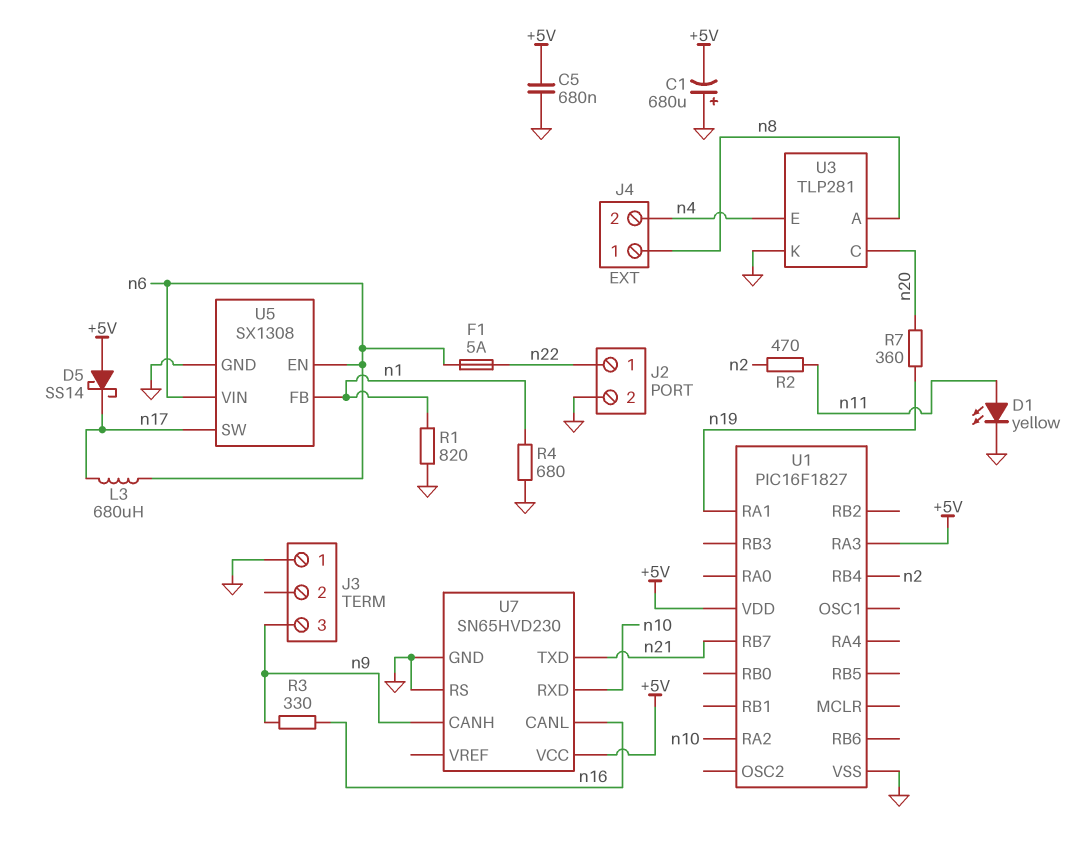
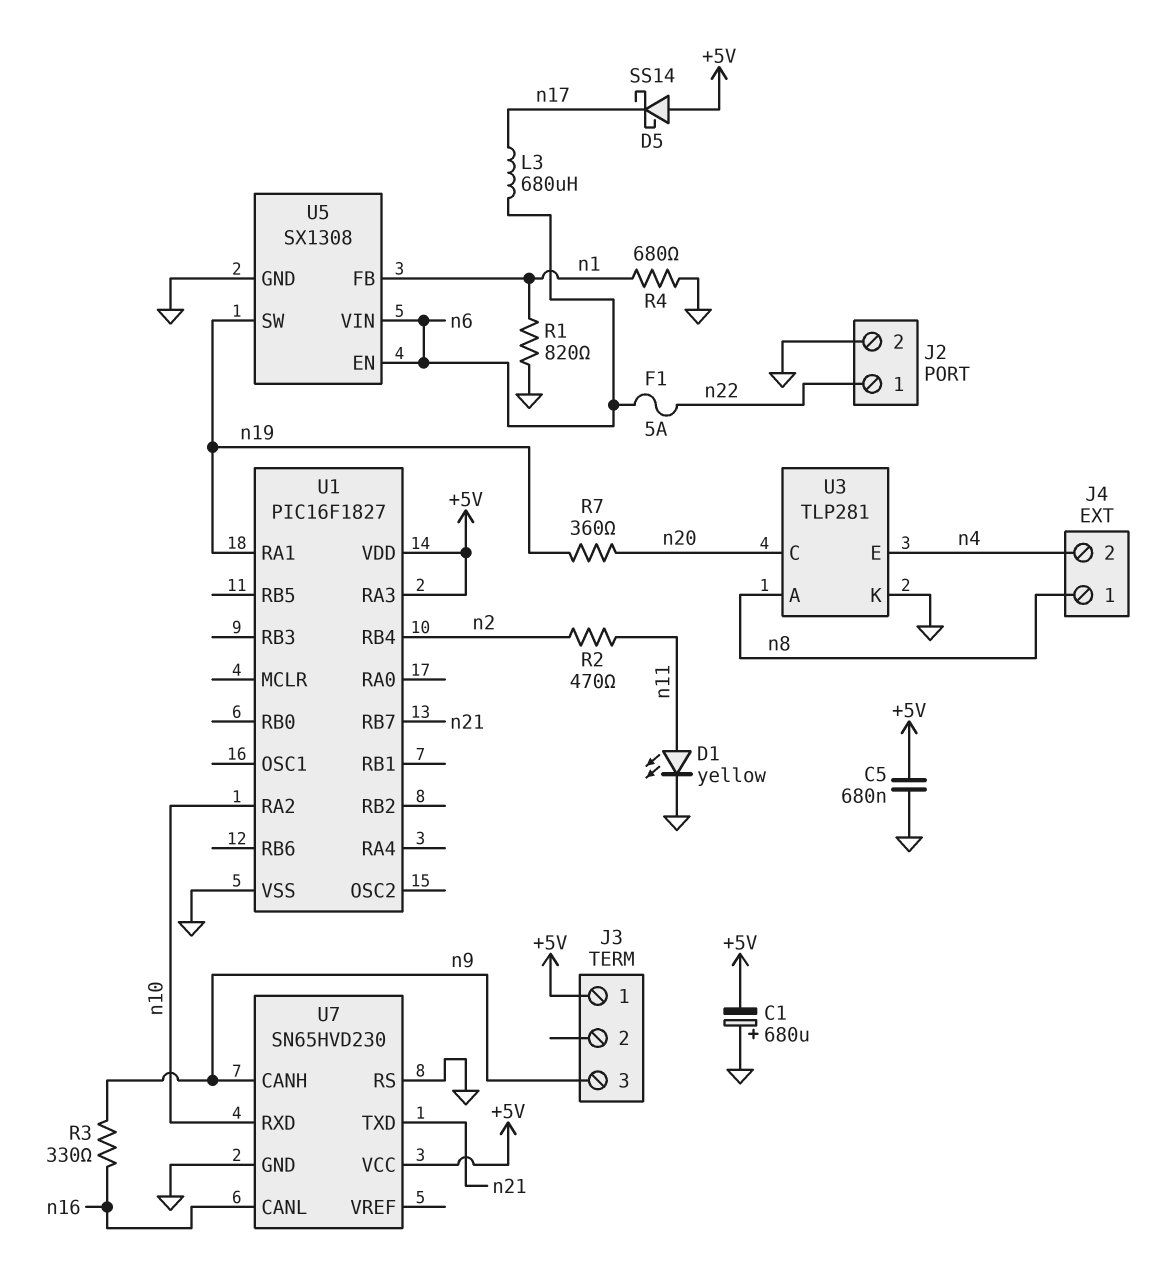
J3 pin 1: GND -> +5V
U5 pin SW: n17 -> n19

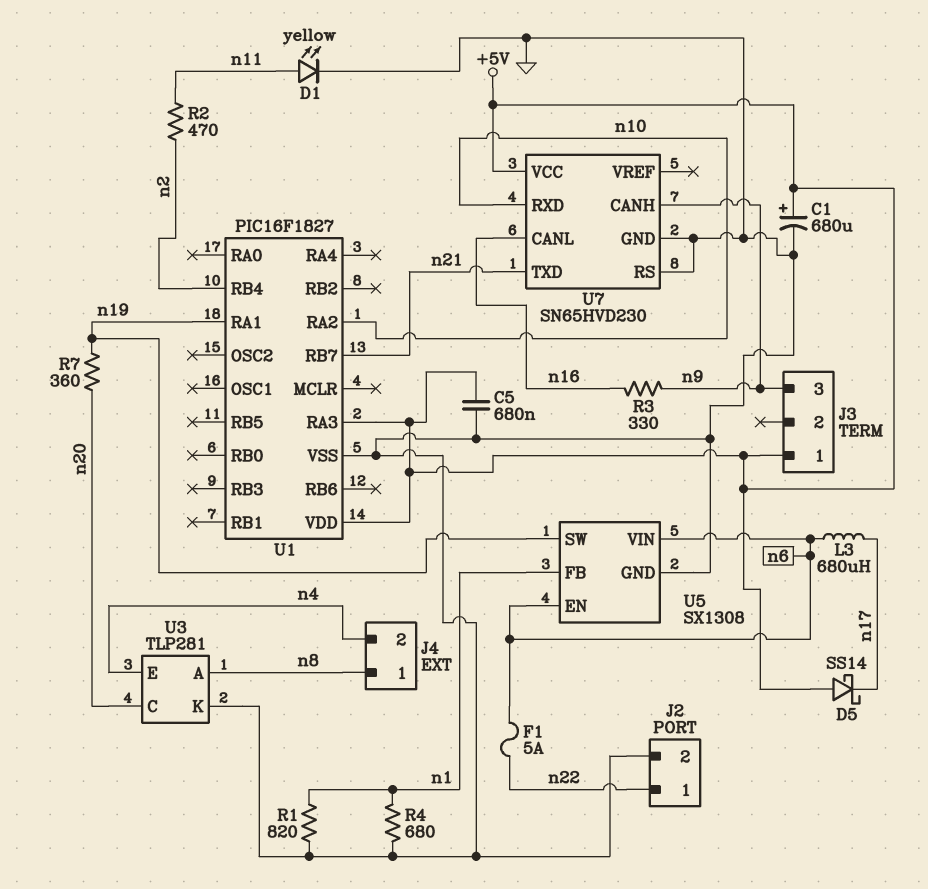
C1: 680uF (plus GND, minus +5V) -> 680uF (plus +5V, minus GND)

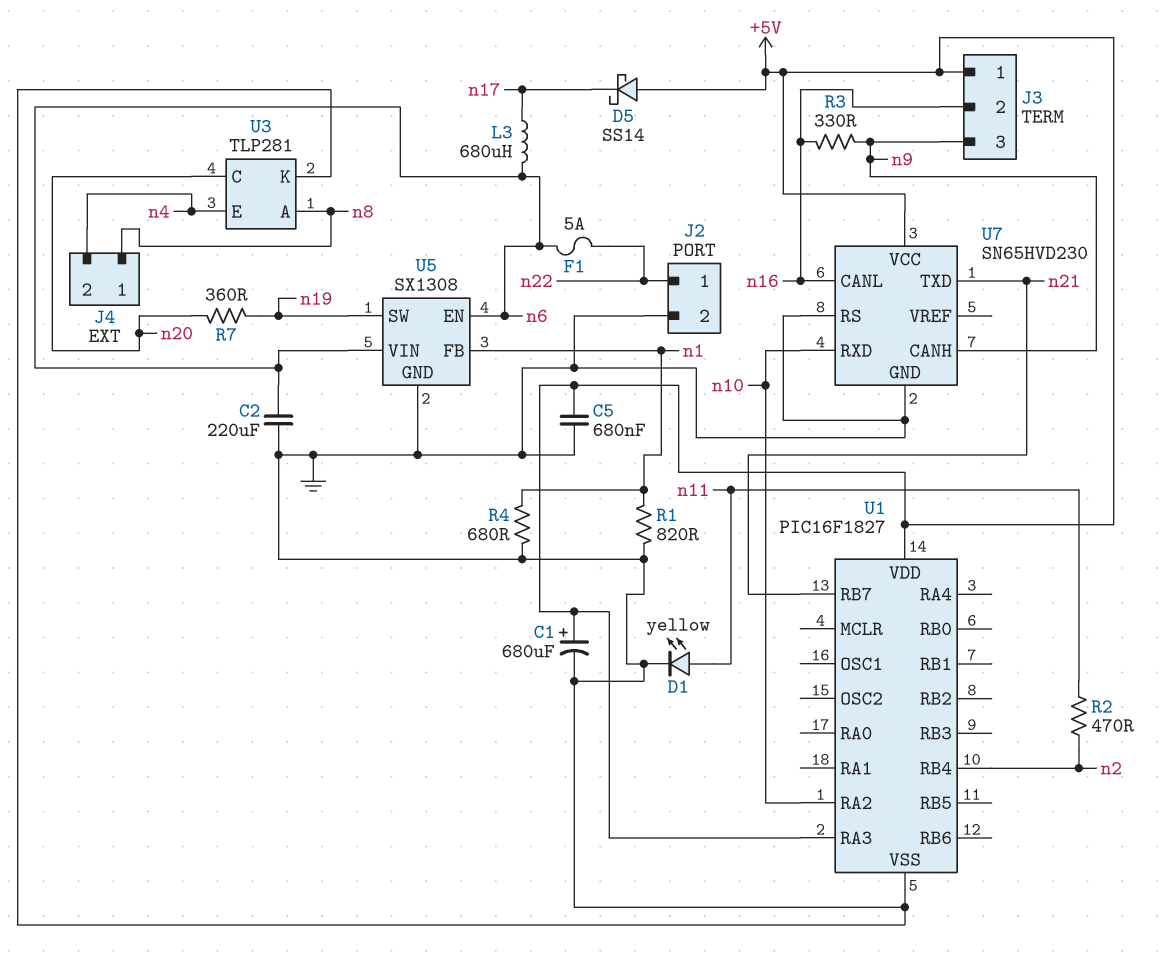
C2: none -> 220uF (GND, n6)
J3 pin 2: none -> n16
U1 pin RA1: n19 -> none

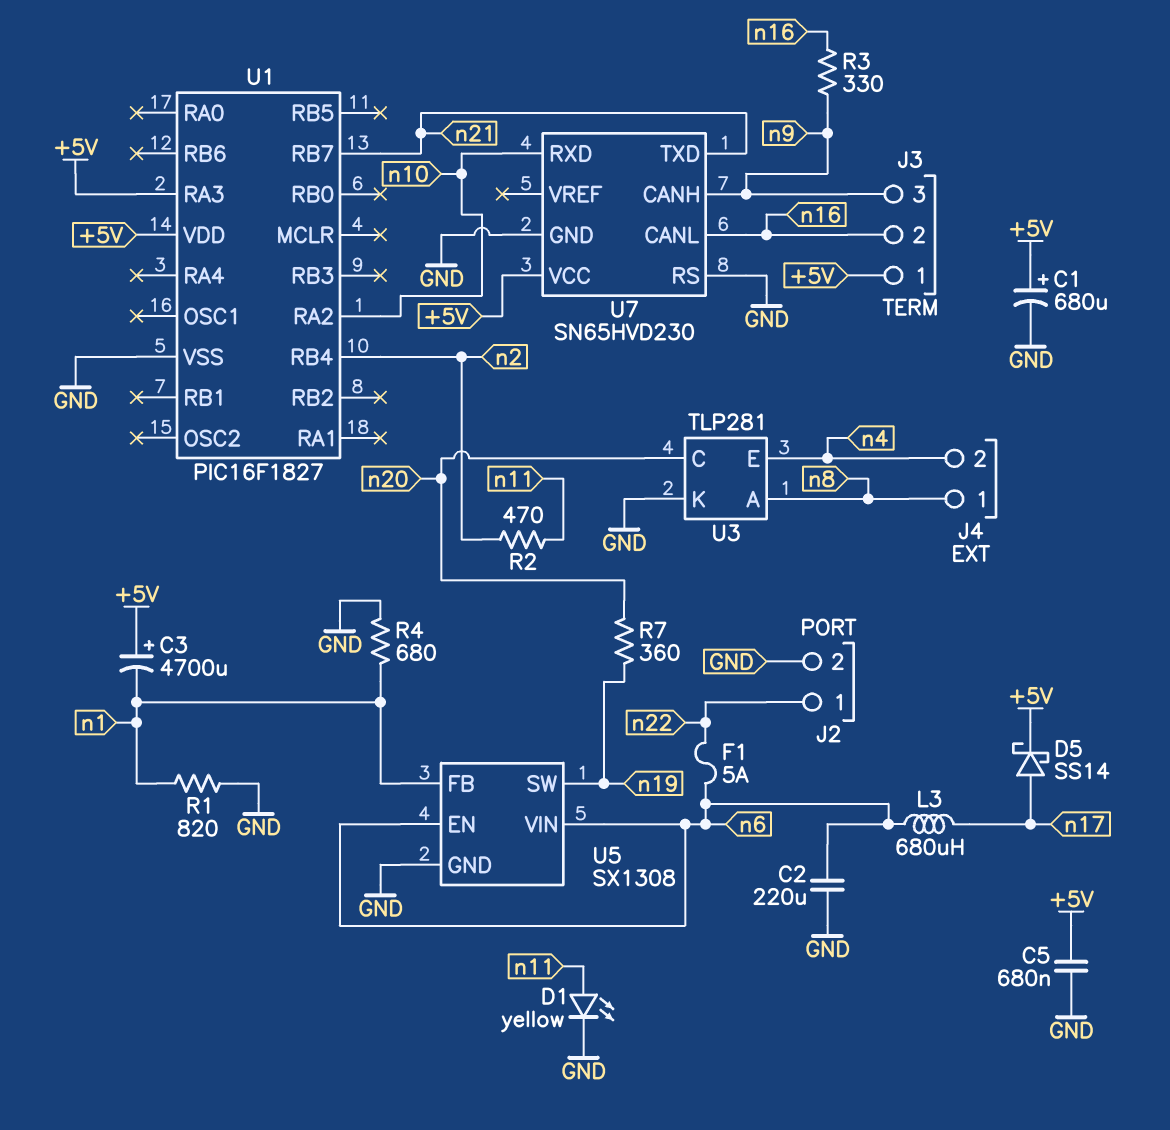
C3: none -> 4700uF (plus +5V, minus n1)
D5: schottky SS14 (A +5V, K n17) -> schottky SS14 (A n17, K +5V)

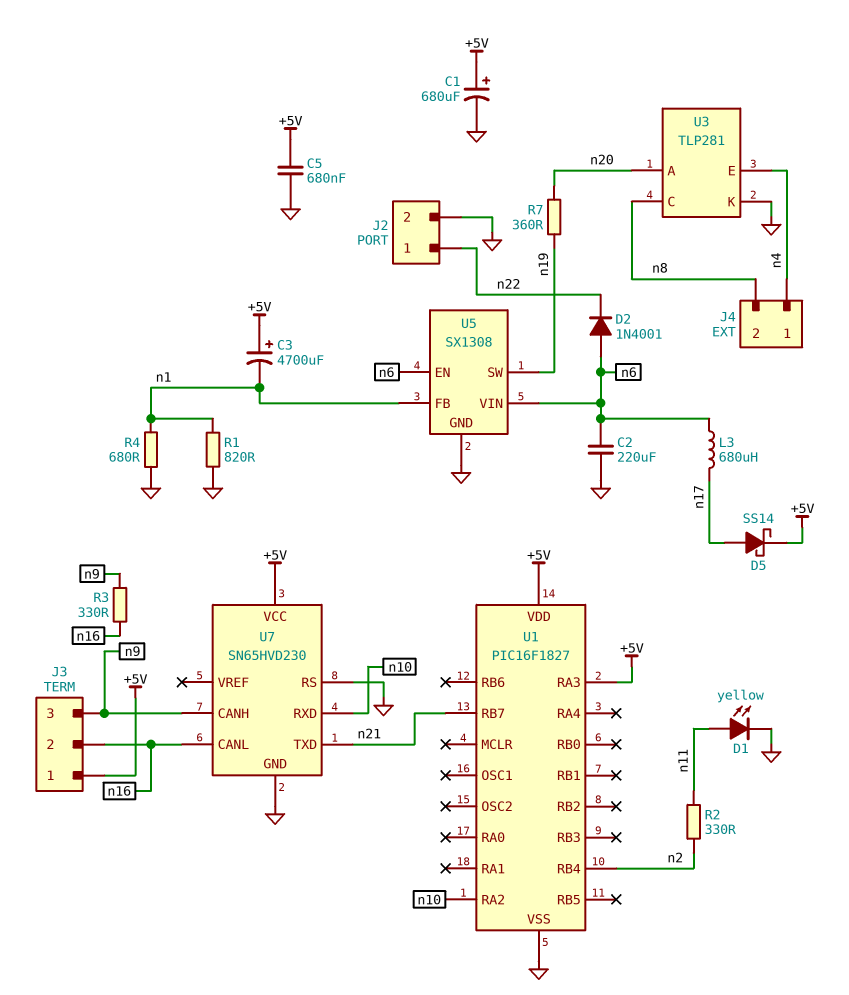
D2: none -> diode 1N4001 (A n6, K n22)
F1: 5A (n6, n22) -> none
J4 pin 1: n8 -> n4
J4 pin 2: n4 -> n8
R2: 470 (n2, n11) -> 330 (n2, n11)
U3 pin A: n8 -> n20
U3 pin C: n20 -> n8

